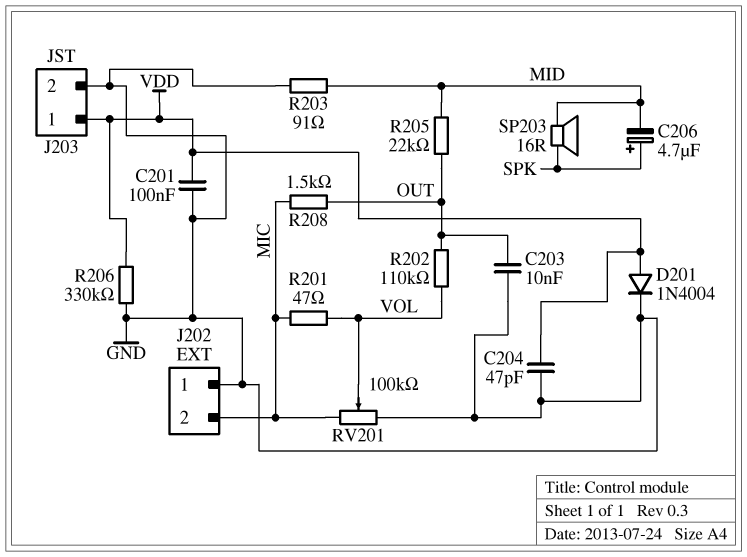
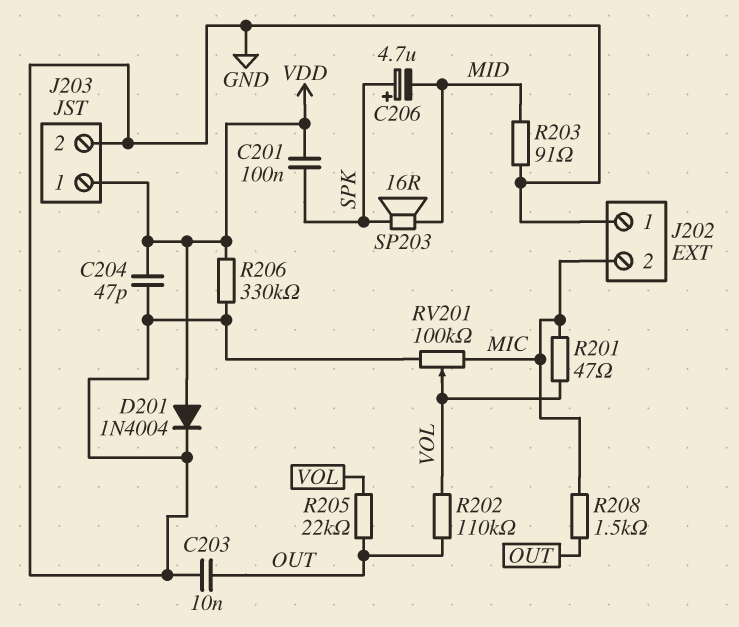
C201: 100nF (GND, VDD) -> 100nF (SPK, VDD)
R205: 22k (MID, OUT) -> 22k (OUT, VOL)

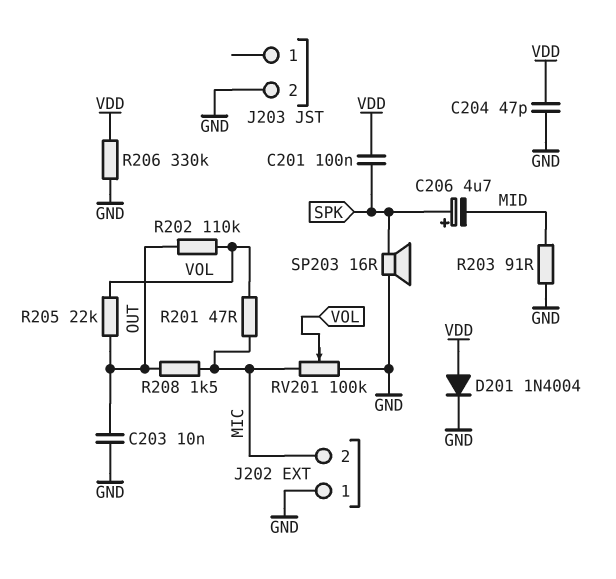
J203 pin 1: VDD -> none
SP203: speaker 16R (MID, SPK) -> speaker 16R (GND, SPK)

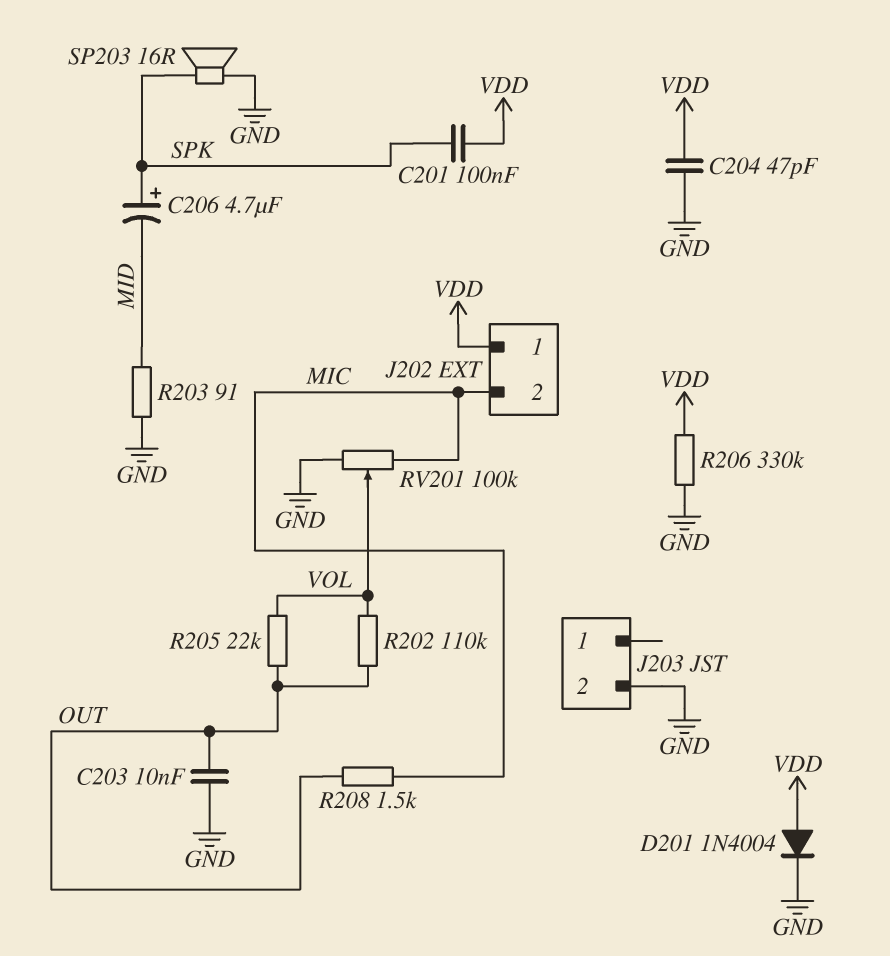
J202 pin 1: GND -> VDD
R201: 47 (MIC, VOL) -> none

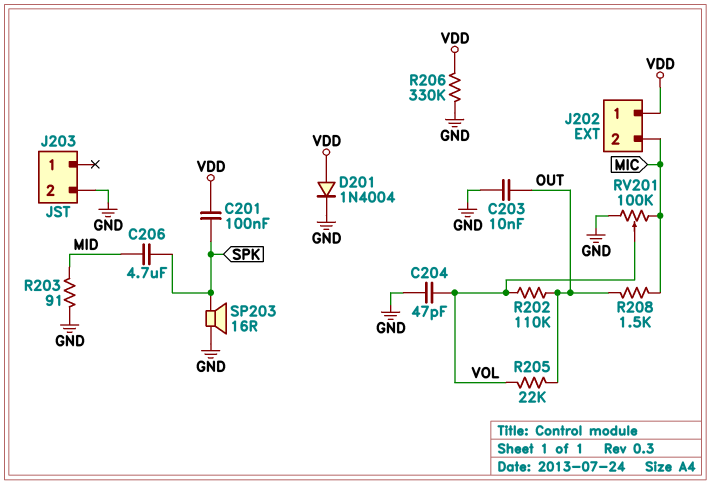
C204: 47pF (GND, VDD) -> 47pF (GND, VOL)
C206: 4.7uF (plus SPK, minus MID) -> 4.7uF (MID, SPK)

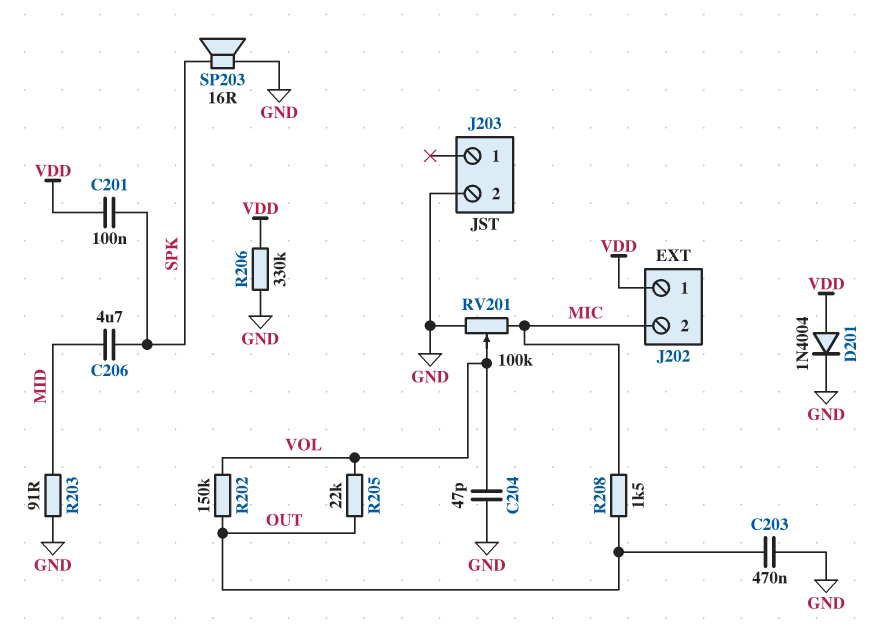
C203: 10nF (GND, OUT) -> 470nF (GND, OUT)
R202: 110k (OUT, VOL) -> 150k (OUT, VOL)

